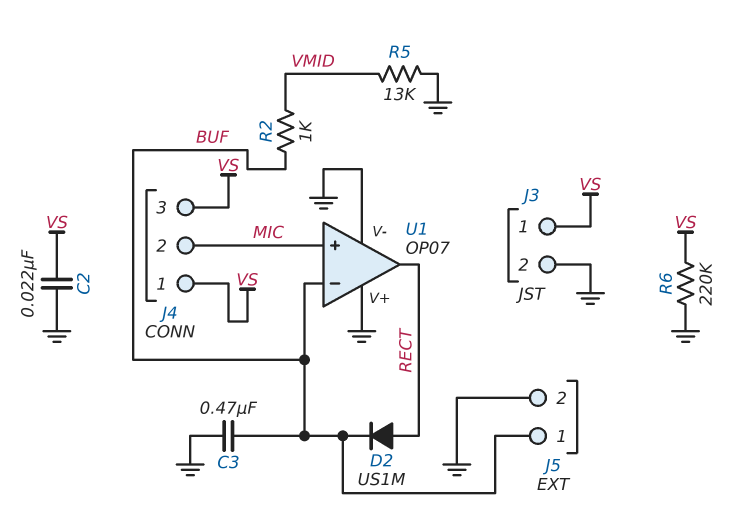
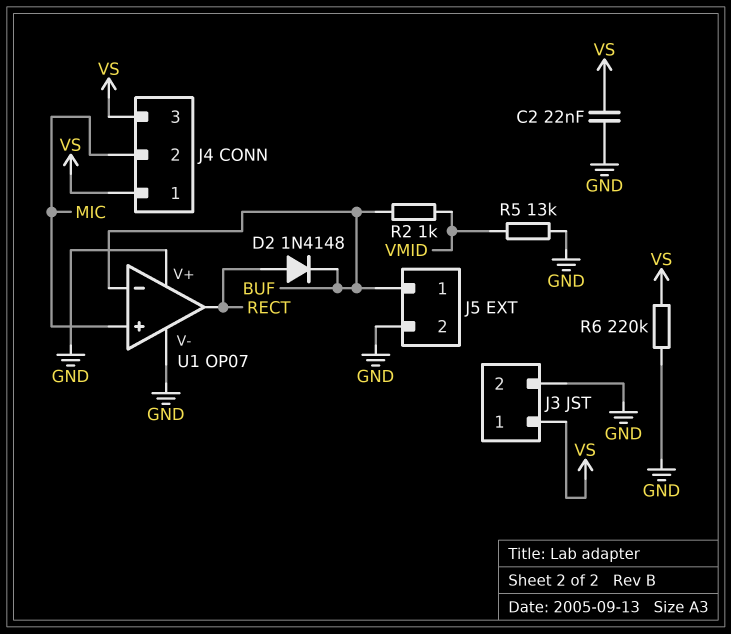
C3: 470nF (BUF, GND) -> none
D2: diode US1M (A RECT, K BUF) -> diode 1N4148 (A RECT, K BUF)

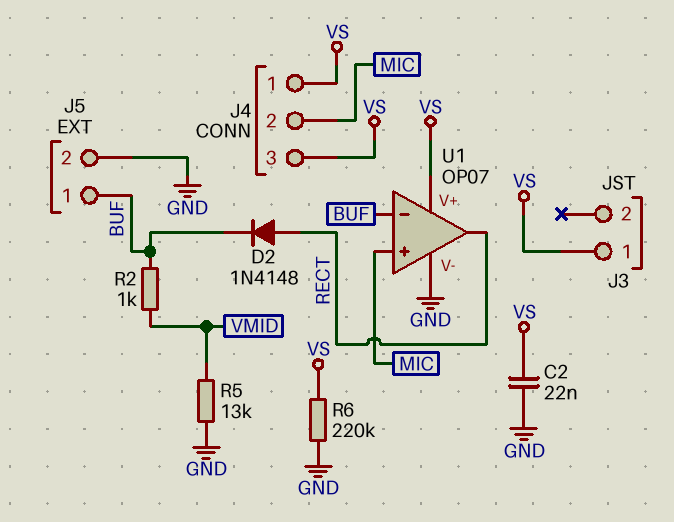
J3 pin 2: GND -> none
U1 pin V+: GND -> VS

